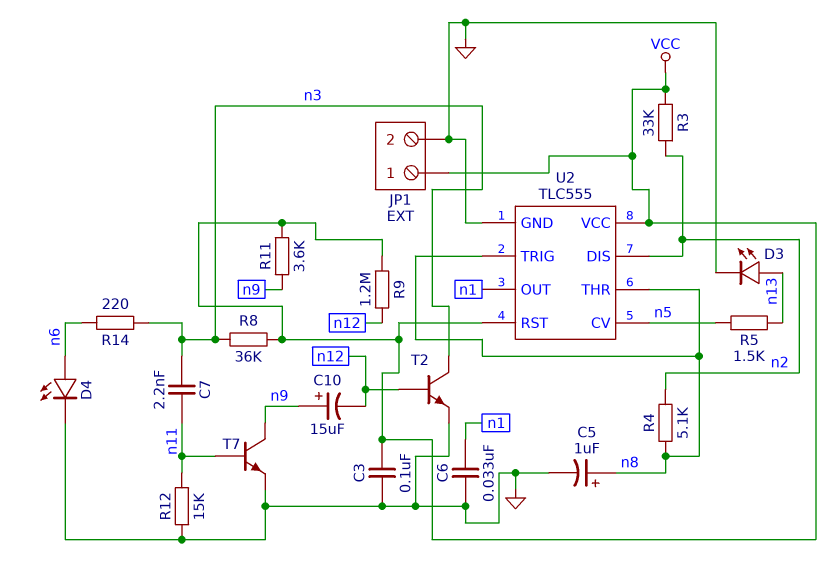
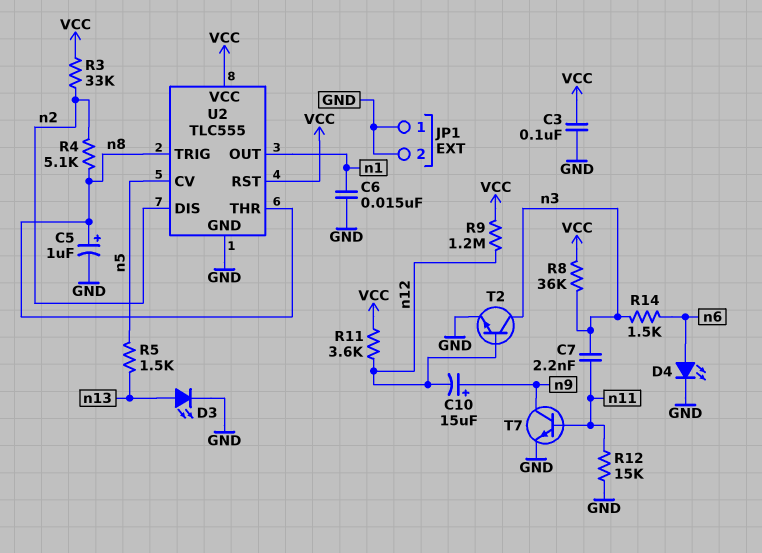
C6: 33nF (GND, n1) -> 15nF (GND, n1)
JP1 pin 1: VCC -> GND
R11: 3.6k (VCC, n9) -> 3.6k (VCC, n12)
R14: 220 (n3, n6) -> 1.5k (n3, n6)

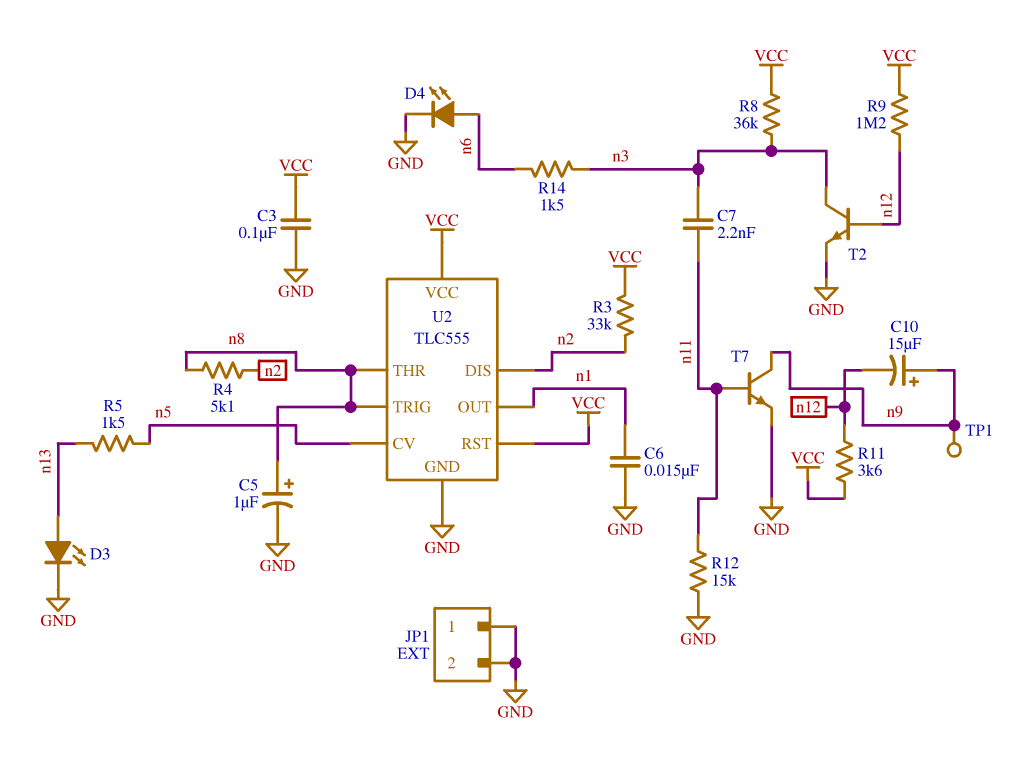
TP1: none -> test point (n9)

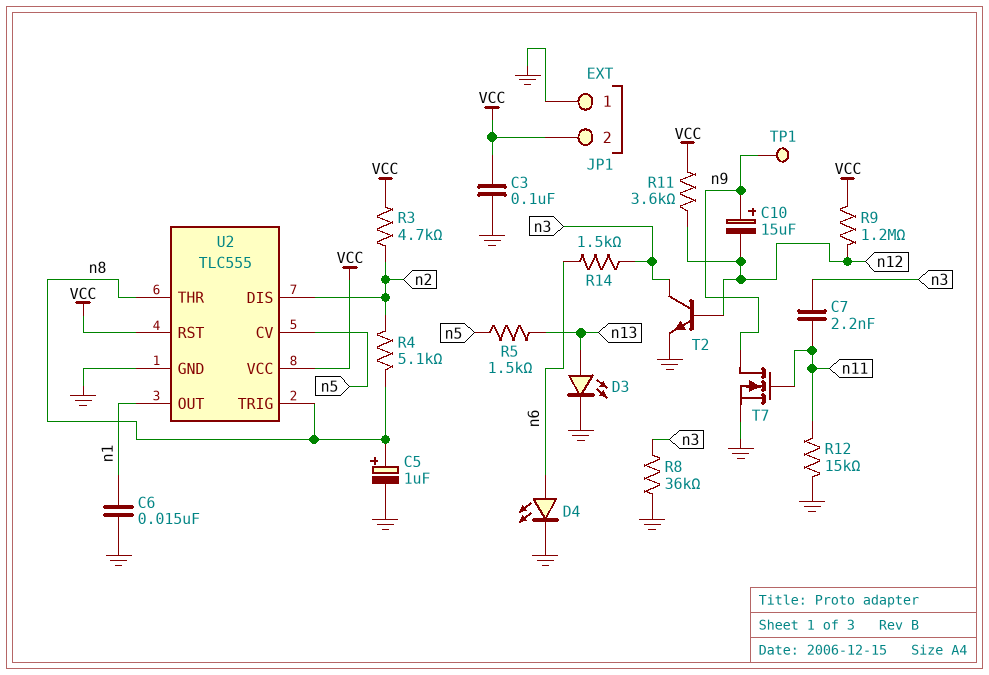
JP1 pin 2: GND -> VCC
R3: 33k (VCC, n2) -> 4.7k (VCC, n2)
R8: 36k (VCC, n3) -> 36k (GND, n3)
T7: NPN (B n11, C n9, E GND) -> NMOS (G n11, D n9, S GND)

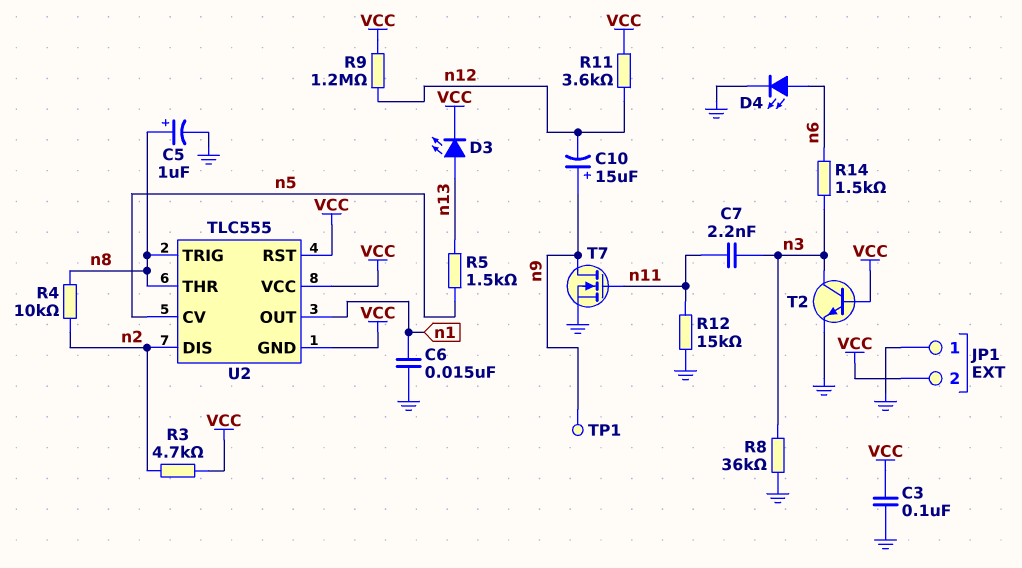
D3: LED (A n13, K GND) -> LED (A n13, K VCC)
R4: 5.1k (n2, n8) -> 10k (n2, n8)
T2: NPN (B n12, C n3, E GND) -> NPN (B VCC, C n3, E GND)
U2 pin GND: GND -> VCC

